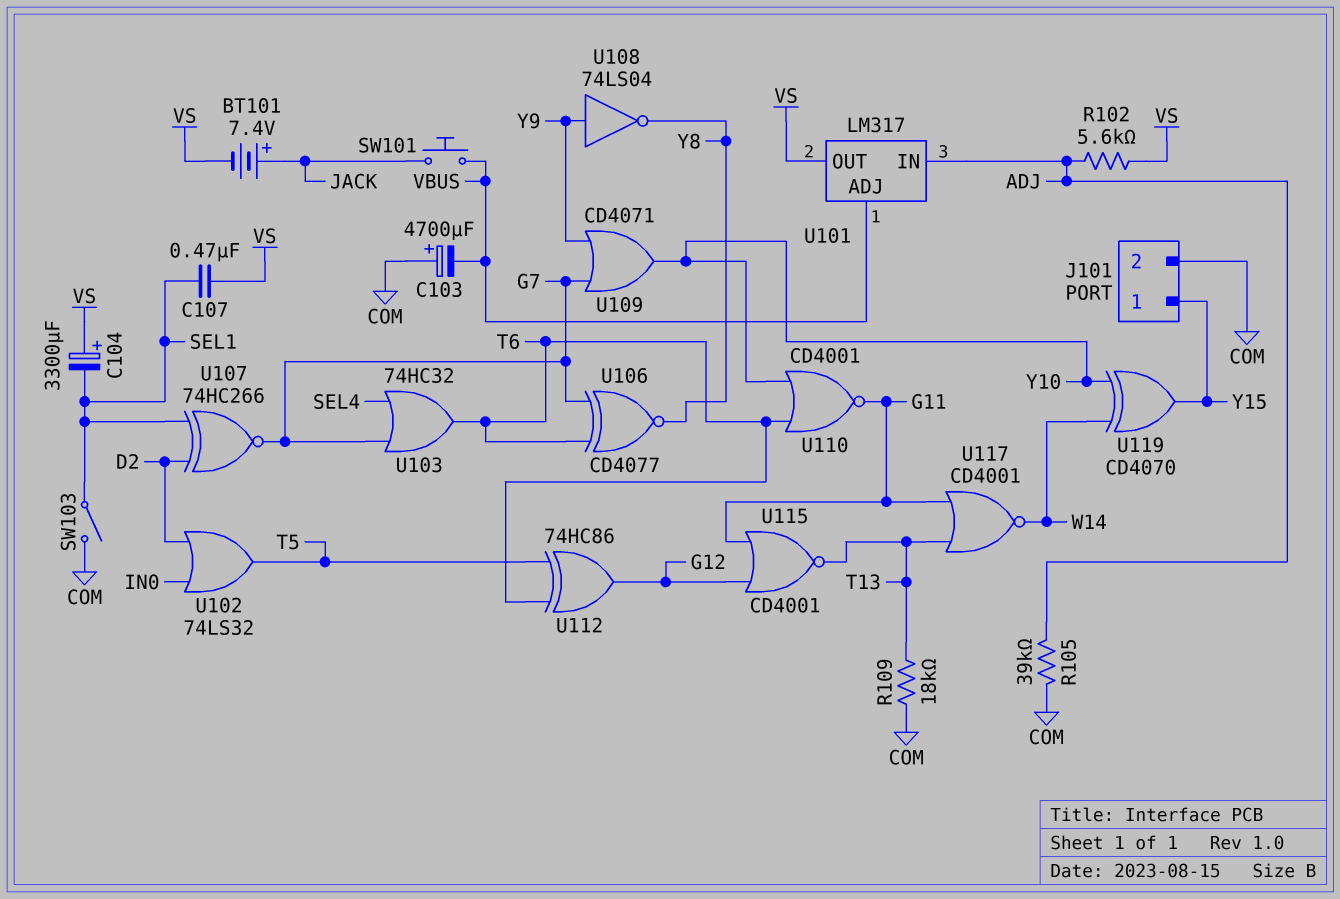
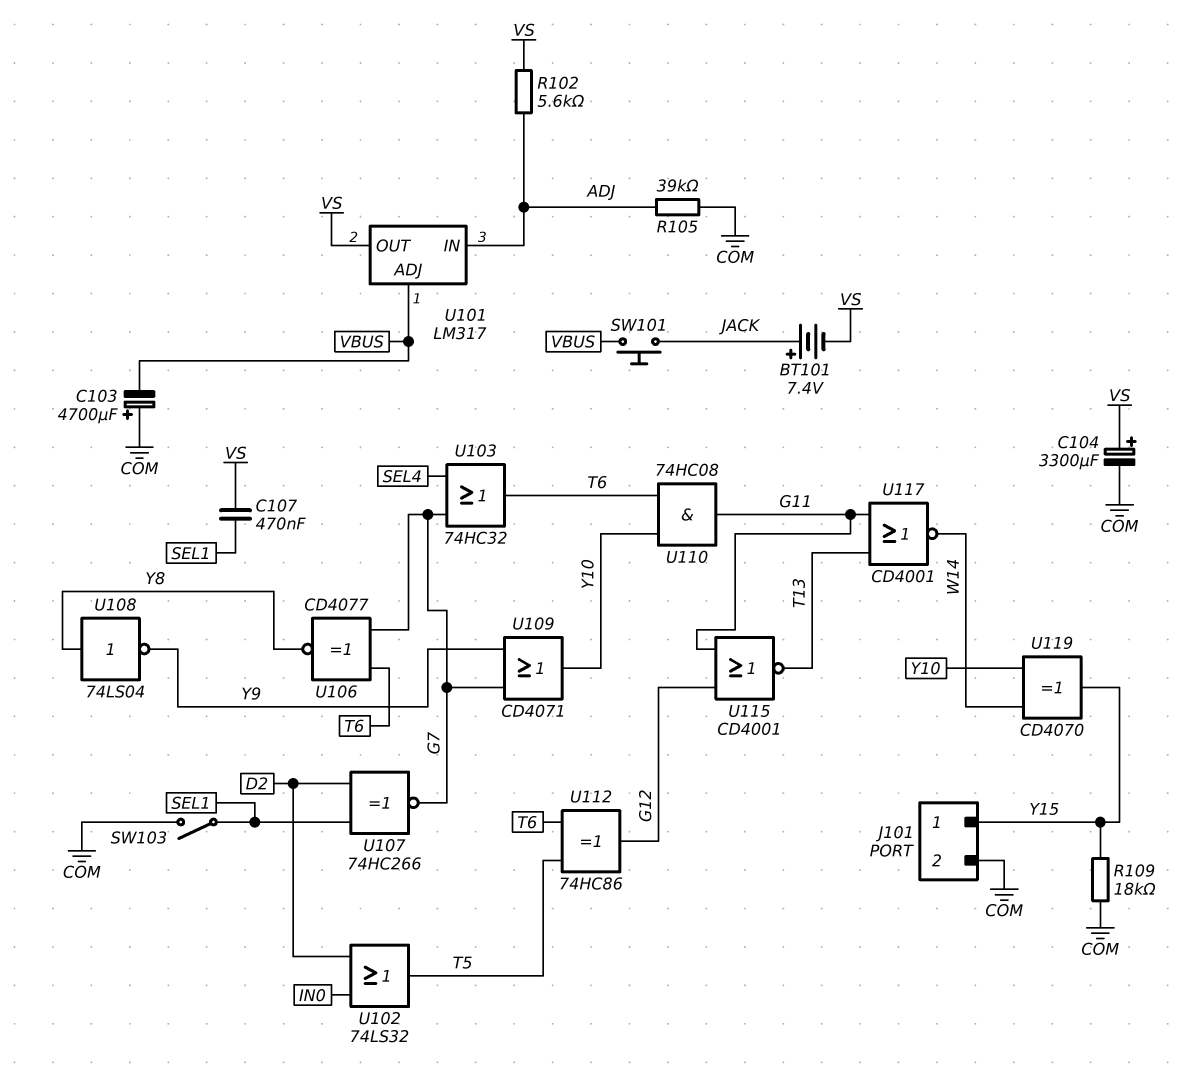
C104: 3300uF (plus VS, minus SEL1) -> 3300uF (plus VS, minus COM)
R109: 18k (COM, T13) -> 18k (COM, Y15)
U108: NOT 74LS04 (in Y9, out Y8) -> NOT 74LS04 (in Y8, out Y9)
U110: NOR CD4001 (in T6, in Y10, out G11) -> AND 74HC08 (in T6, in Y10, out G11)

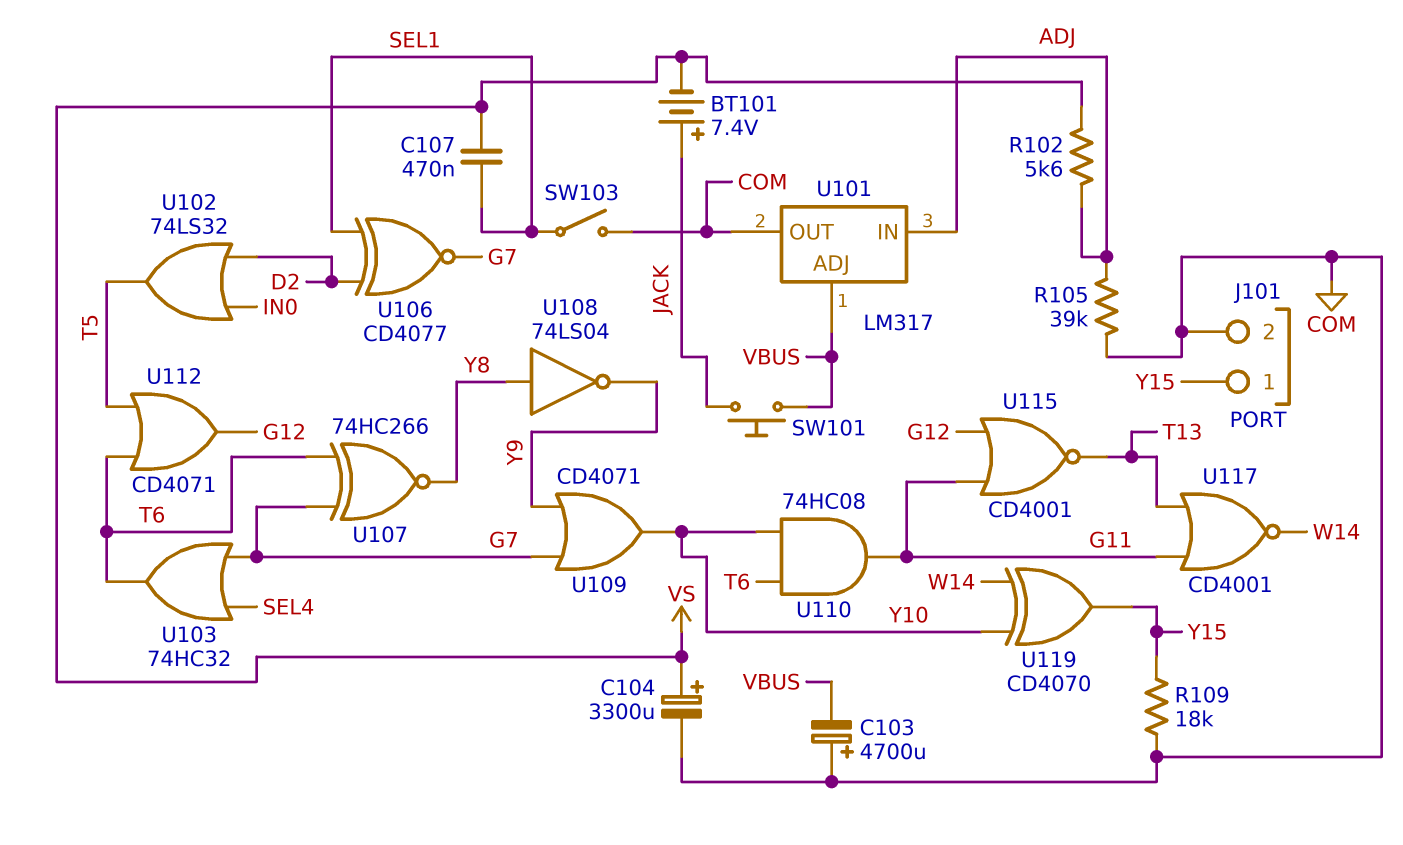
U101 pin OUT: VS -> COM
U106: XNOR CD4077 (in G7, in T6, out Y8) -> XNOR CD4077 (in D2, in SEL1, out G7)
U107: XNOR 74HC266 (in D2, in SEL1, out G7) -> XNOR 74HC266 (in G7, in T6, out Y8)
U112: XOR 74HC86 (in T5, in T6, out G12) -> OR CD4071 (in T5, in T6, out G12)

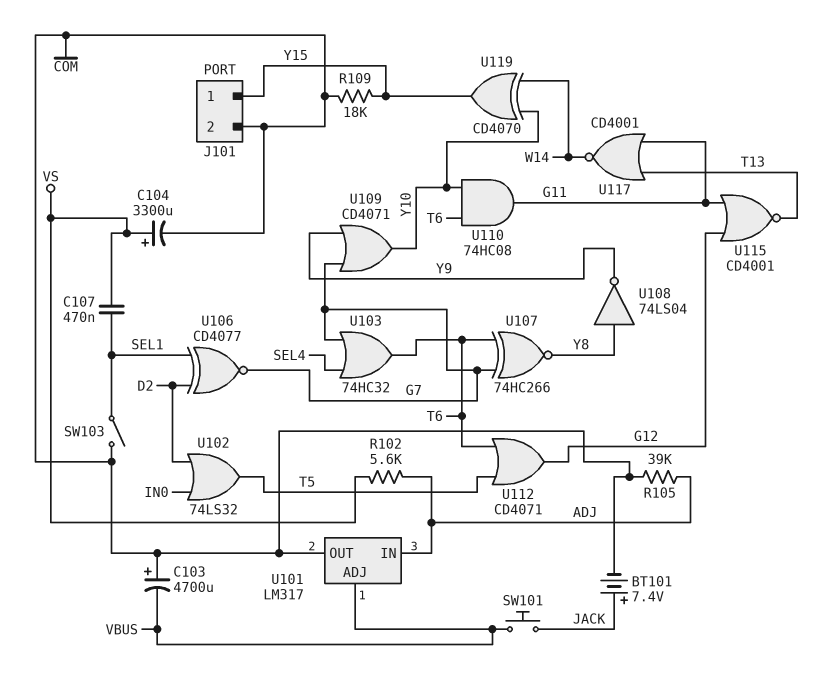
BT101: 7.4V (plus JACK, minus VS) -> 7.4V (plus JACK, minus COM)

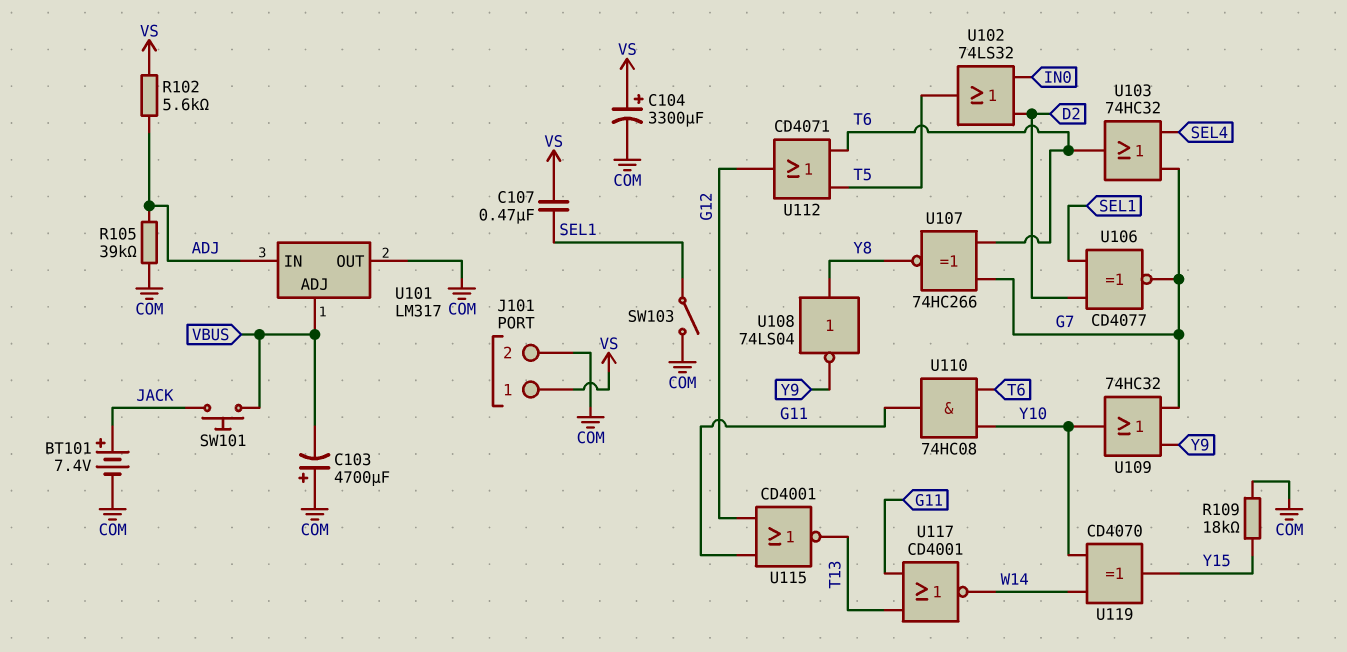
J101 pin 1: Y15 -> VS
U109: OR CD4071 (in G7, in Y9, out Y10) -> OR 74HC32 (in G7, in Y9, out Y10)

